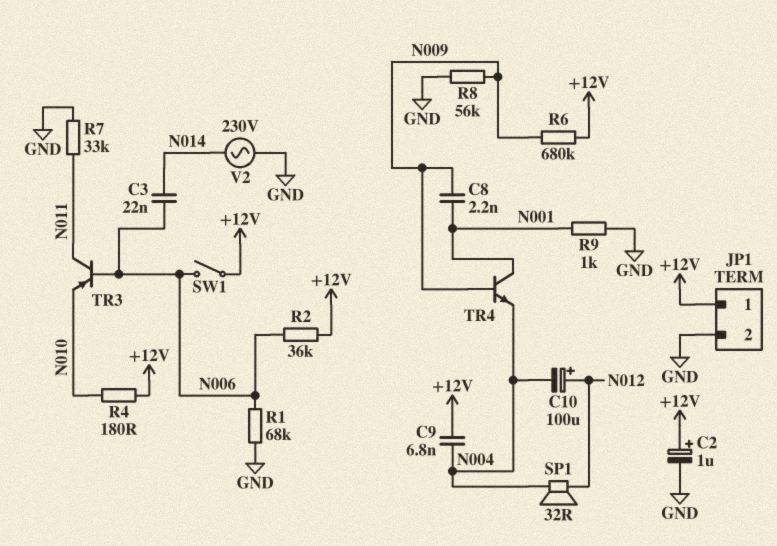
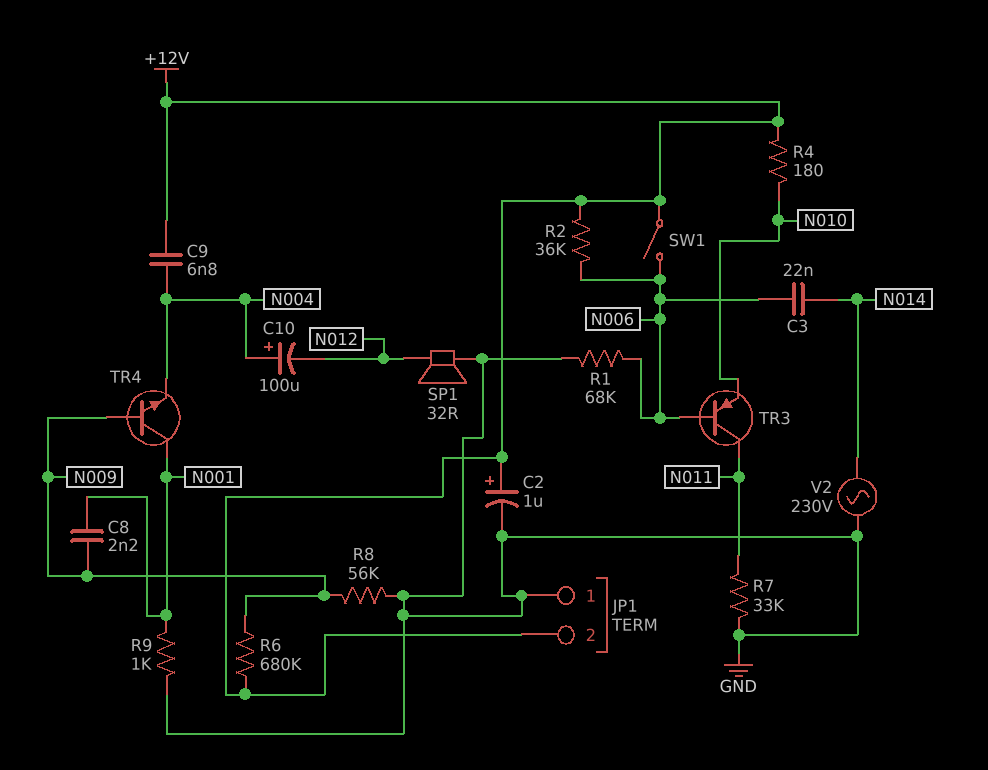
C10: 100uF (plus N012, minus N004) -> 100uF (plus N004, minus N012)
JP1 pin 1: +12V -> GND
JP1 pin 2: GND -> +12V
SP1: speaker 32R (N004, N012) -> speaker 32R (GND, N012)

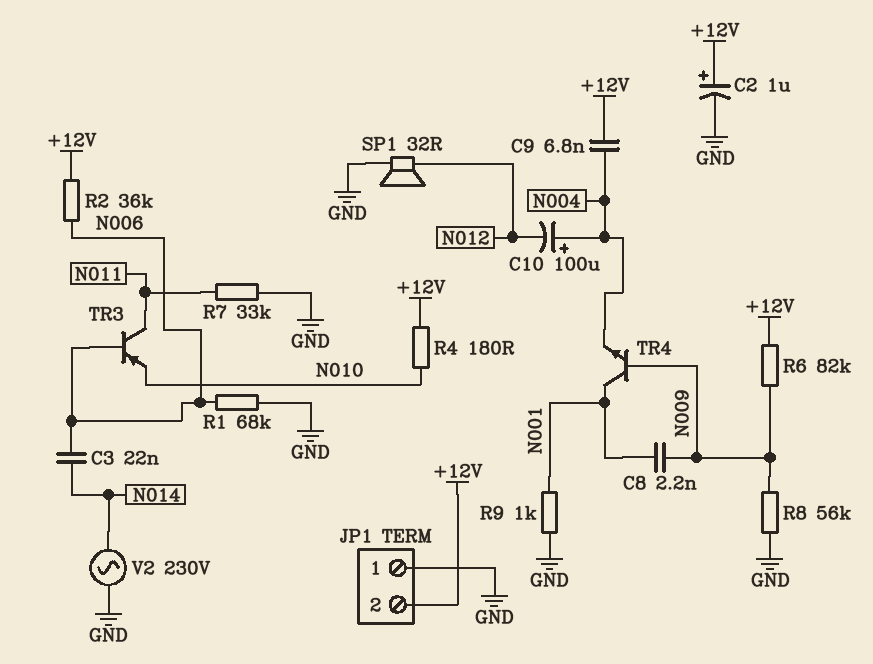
R6: 680k (+12V, N009) -> 82k (+12V, N009)
SW1: switch (+12V, N006) -> none

